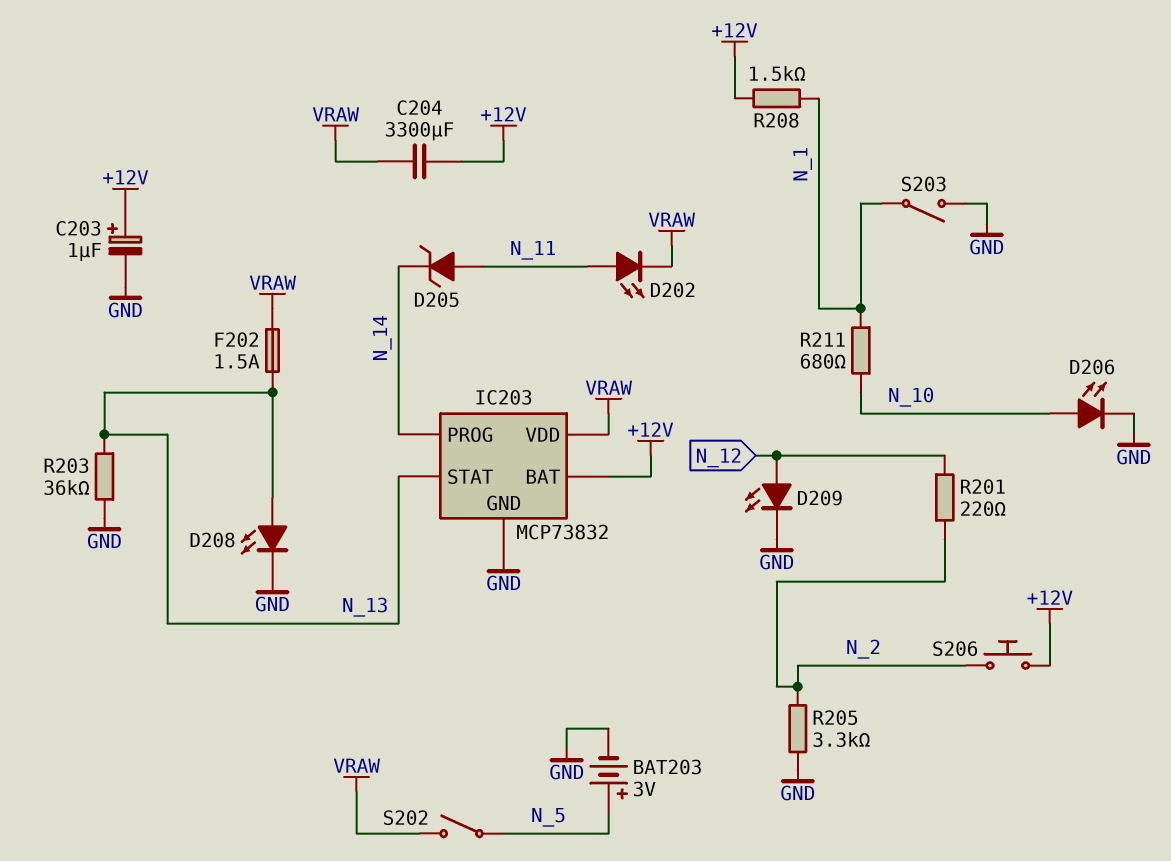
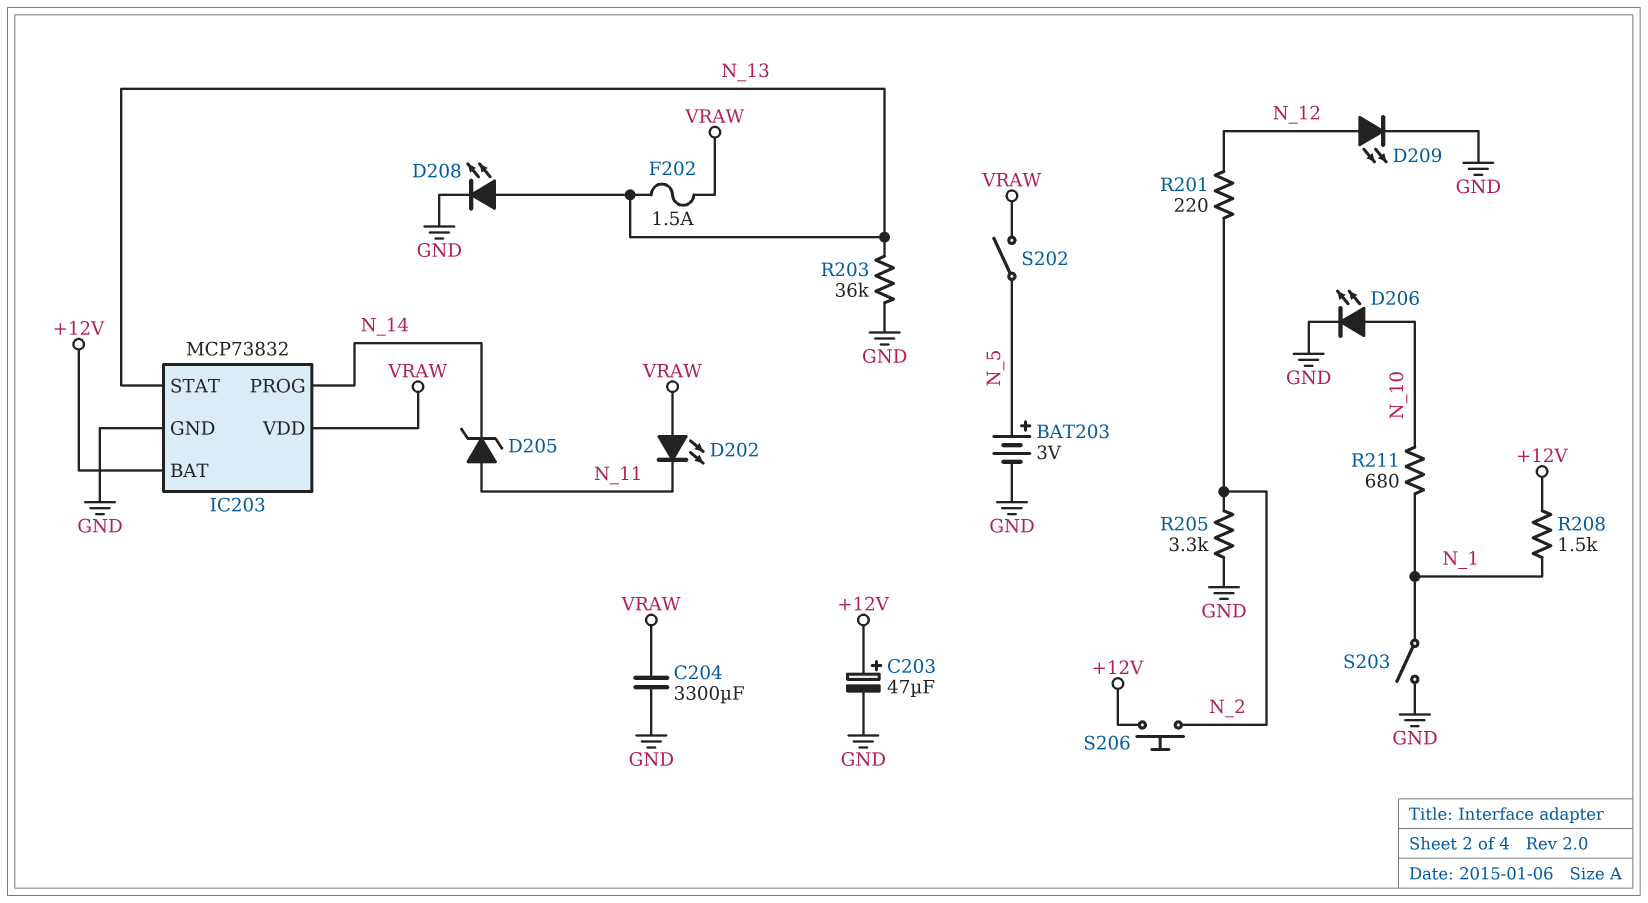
C203: 1uF (plus +12V, minus GND) -> 47uF (plus +12V, minus GND)
C204: 3300uF (+12V, VRAW) -> 3300uF (GND, VRAW)
D202: LED (A N_11, K VRAW) -> LED (A VRAW, K N_11)

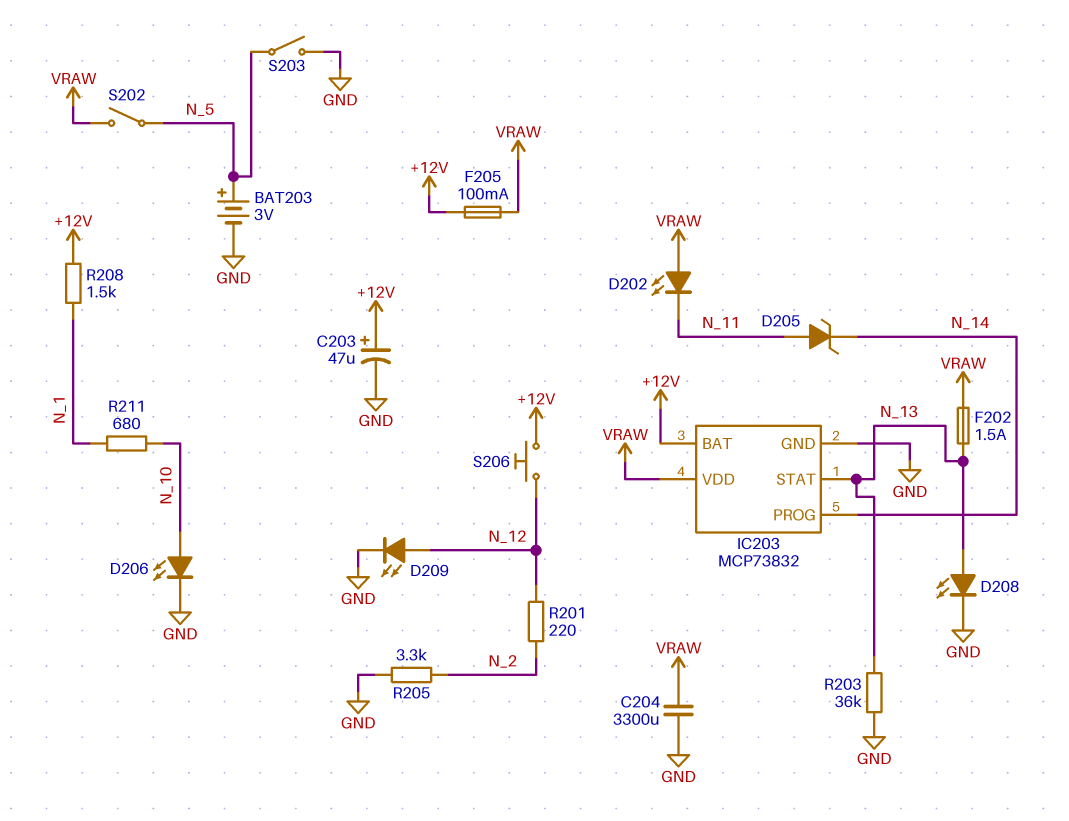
F205: none -> 100mA (+12V, VRAW)
S203: switch (GND, N_1) -> switch (GND, N_5)
S206: button (+12V, N_2) -> button (+12V, N_12)

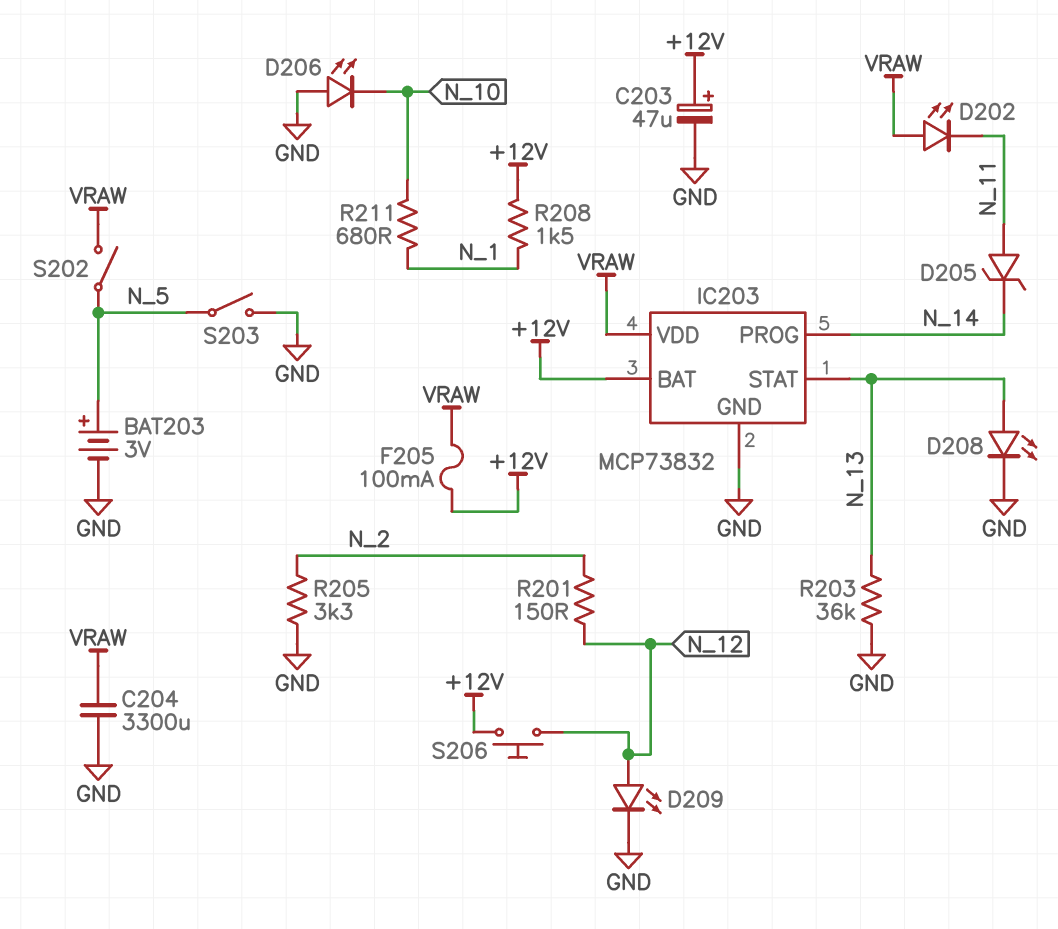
D206: LED (A N_10, K GND) -> LED (A GND, K N_10)
F202: 1.5A (N_13, VRAW) -> none
R201: 220 (N_2, N_12) -> 150 (N_2, N_12)

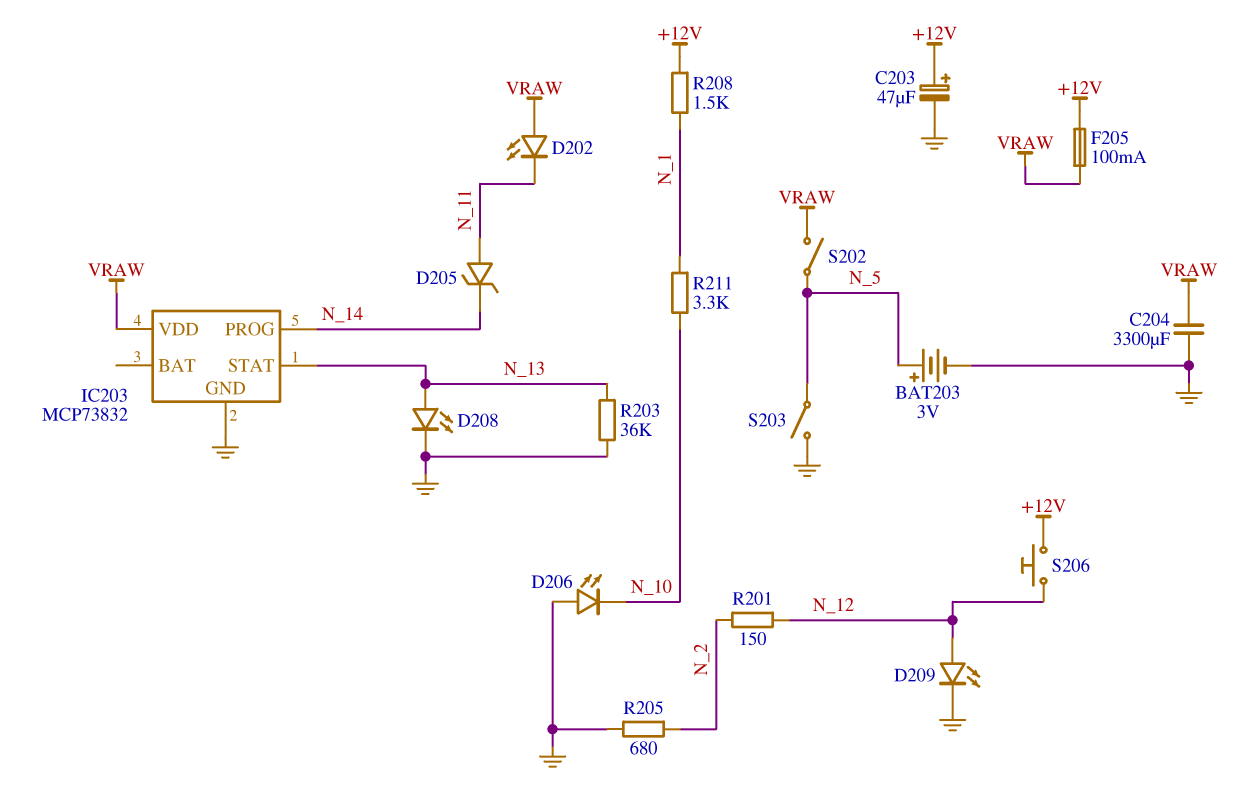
IC203 pin BAT: +12V -> none
R205: 3.3k (GND, N_2) -> 680 (GND, N_2)
R211: 680 (N_1, N_10) -> 3.3k (N_1, N_10)

